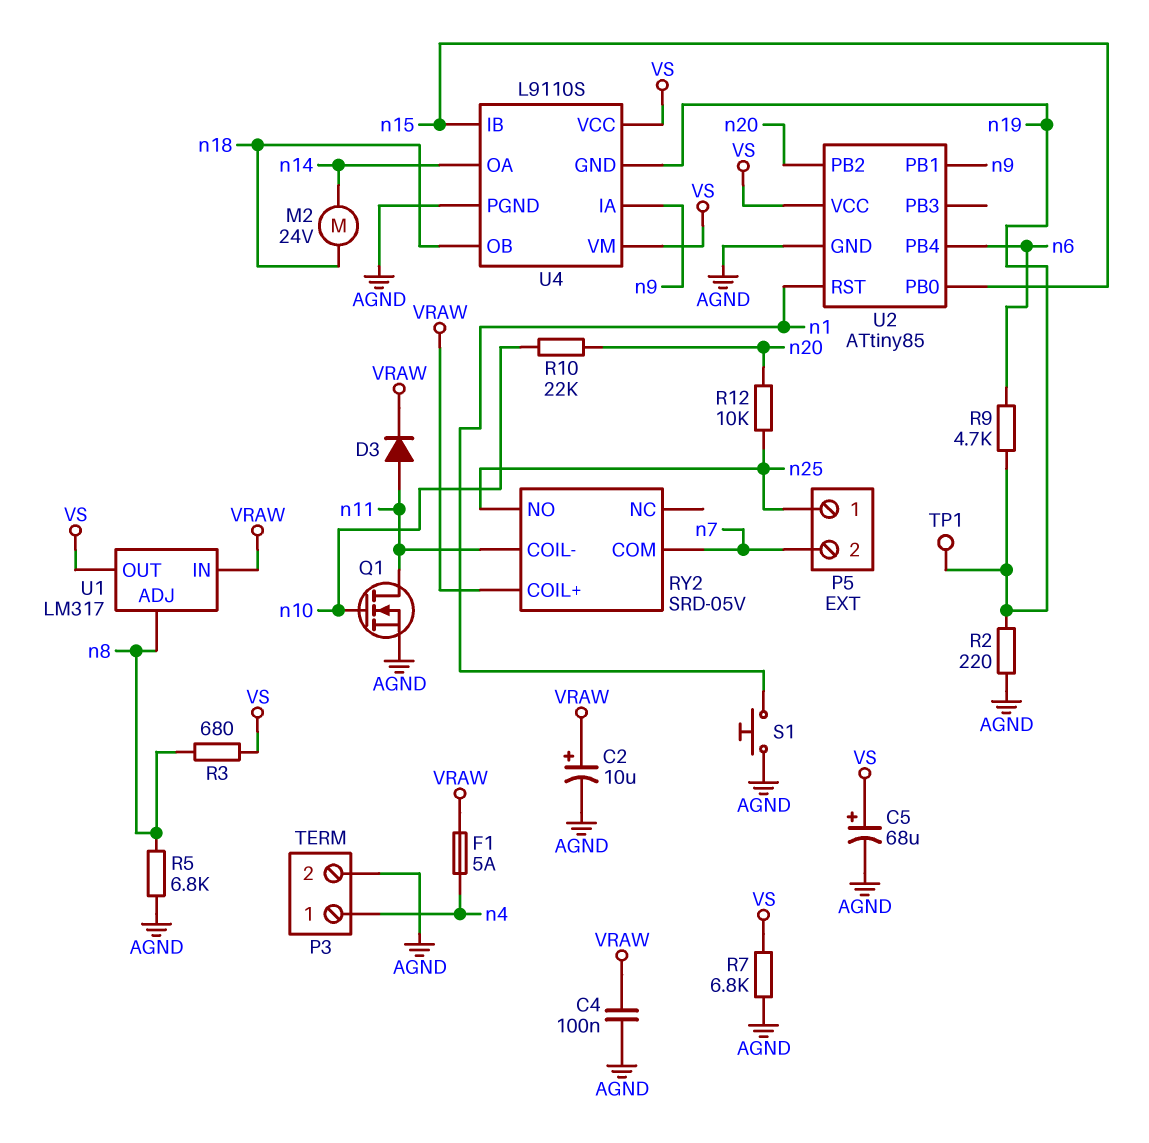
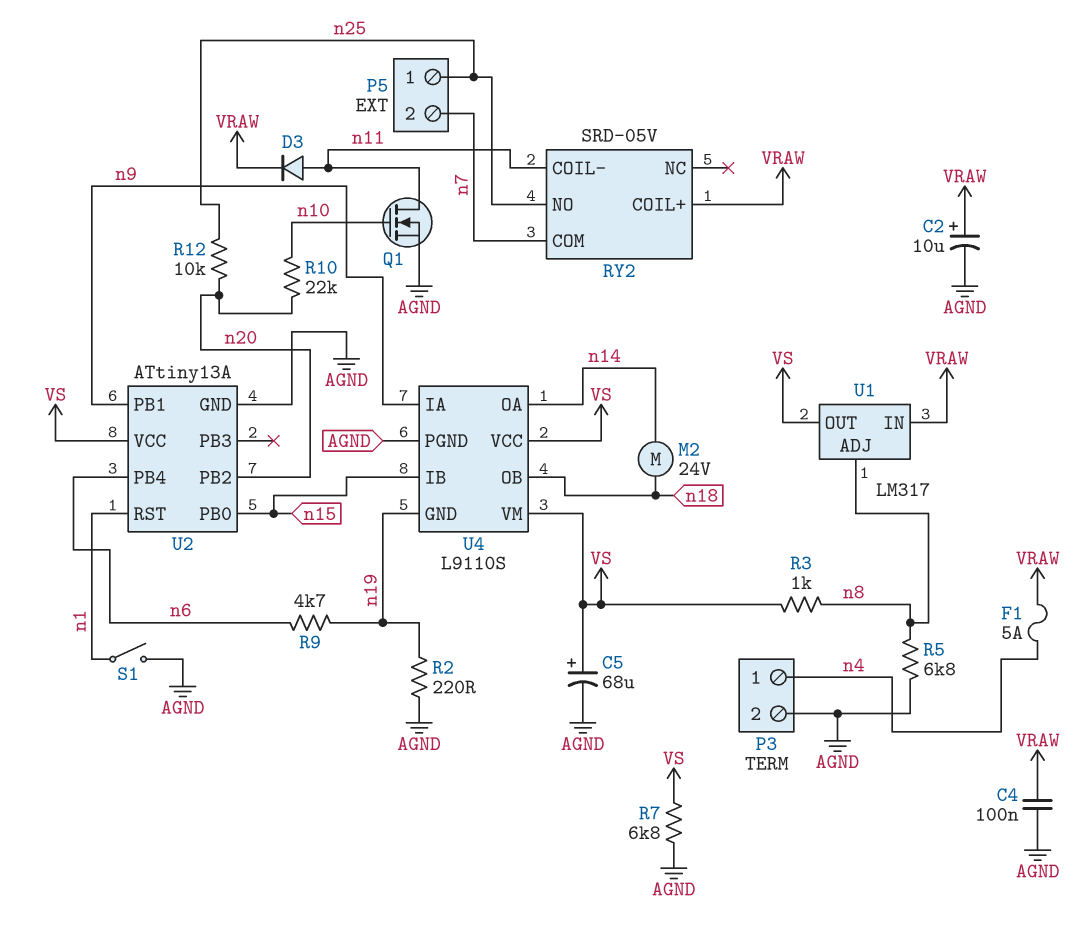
R3: 680 (VS, n8) -> 1k (VS, n8)
S1: button (AGND, n1) -> switch (AGND, n1)
TP1: test point (n19) -> none
U2: ATtiny85 -> ATtiny13A

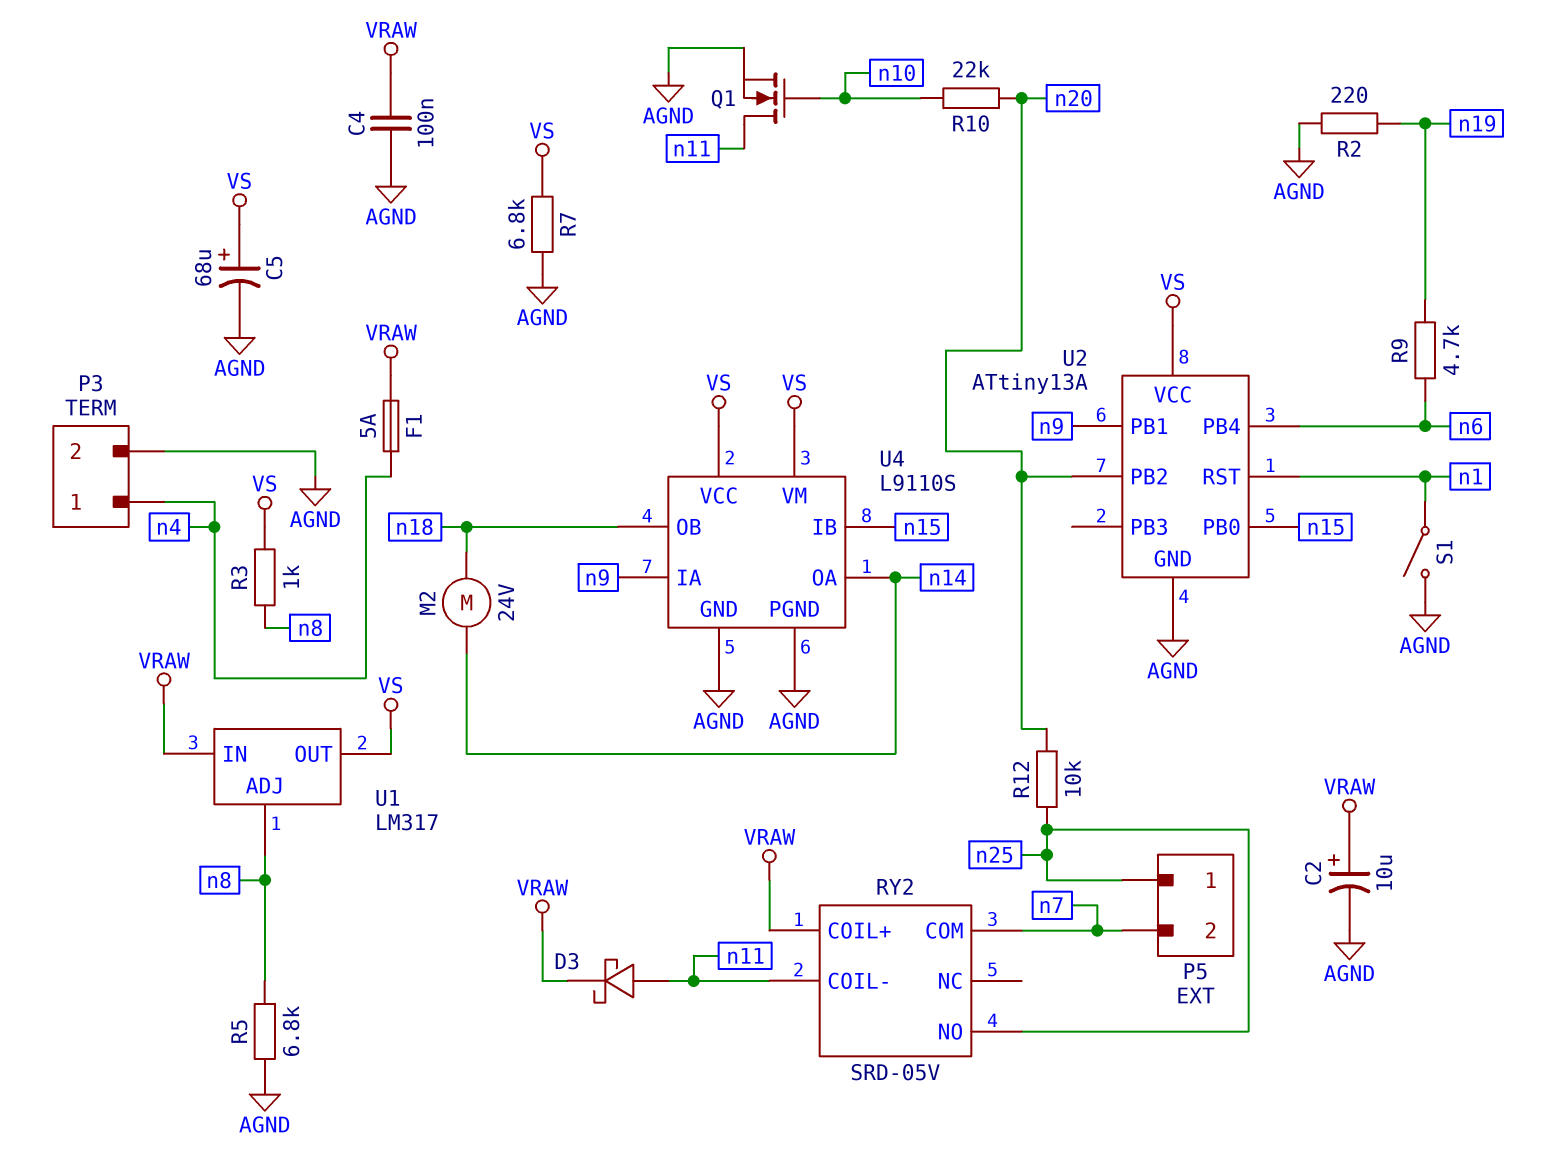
D3: diode (A n11, K VRAW) -> schottky (A n11, K VRAW)
U4 pin GND: n19 -> AGND

